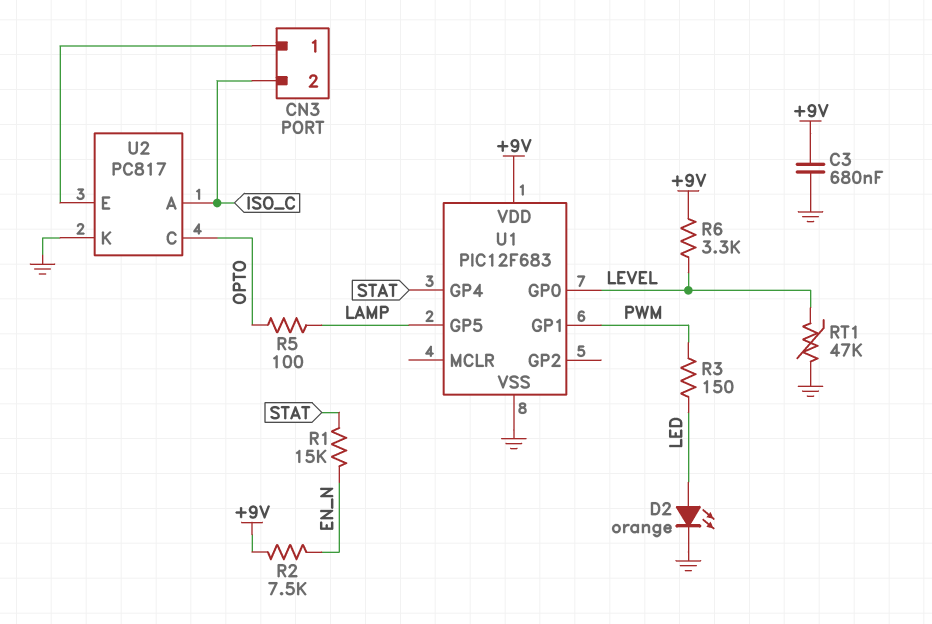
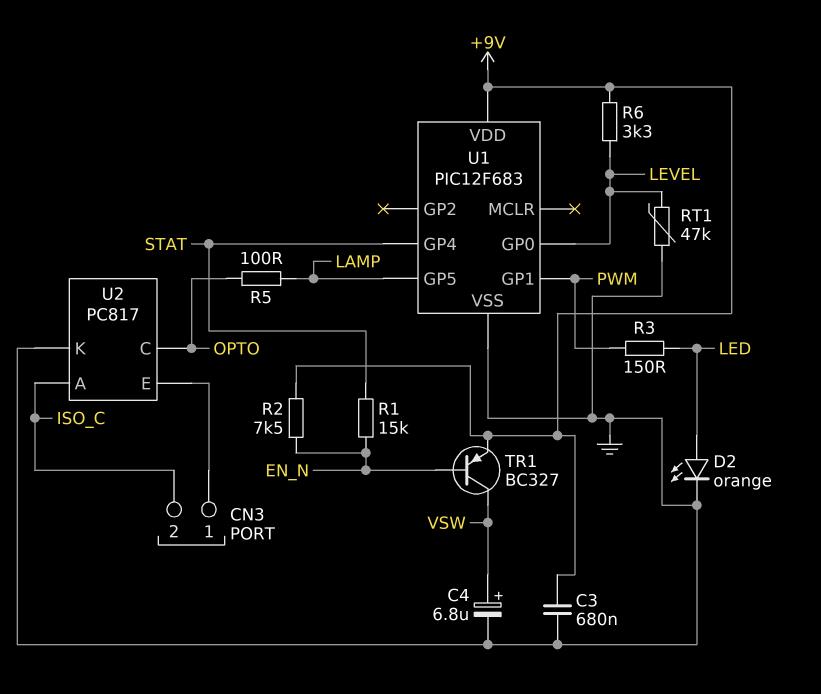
C4: none -> 6.8uF (plus VSW, minus GND)
TR1: none -> PNP BC327 (B EN_N, C VSW, E +9V)

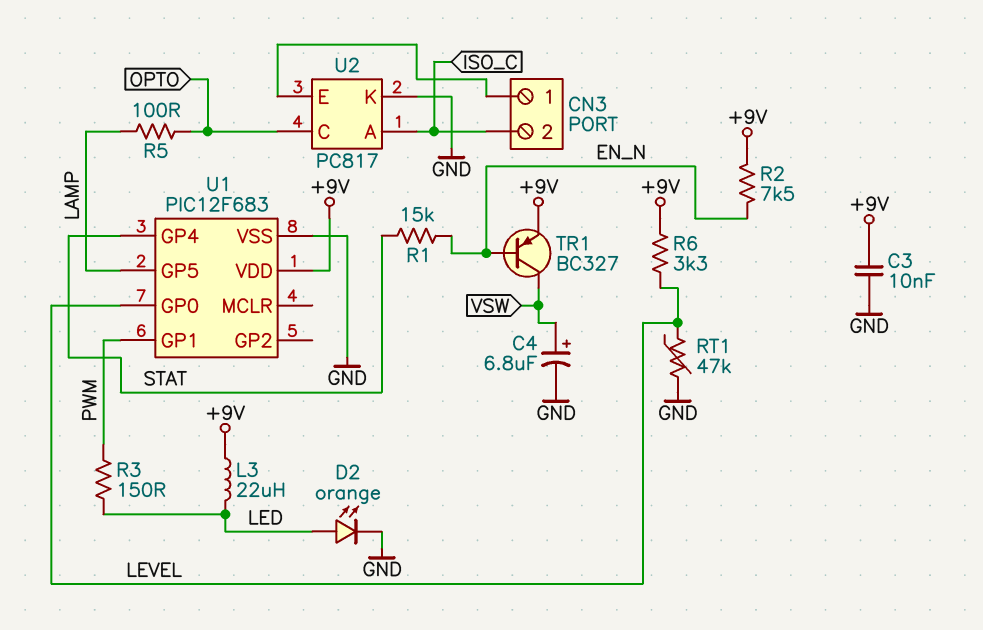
C3: 680nF (+9V, GND) -> 10nF (+9V, GND)
L3: none -> 22uH (+9V, LED)

